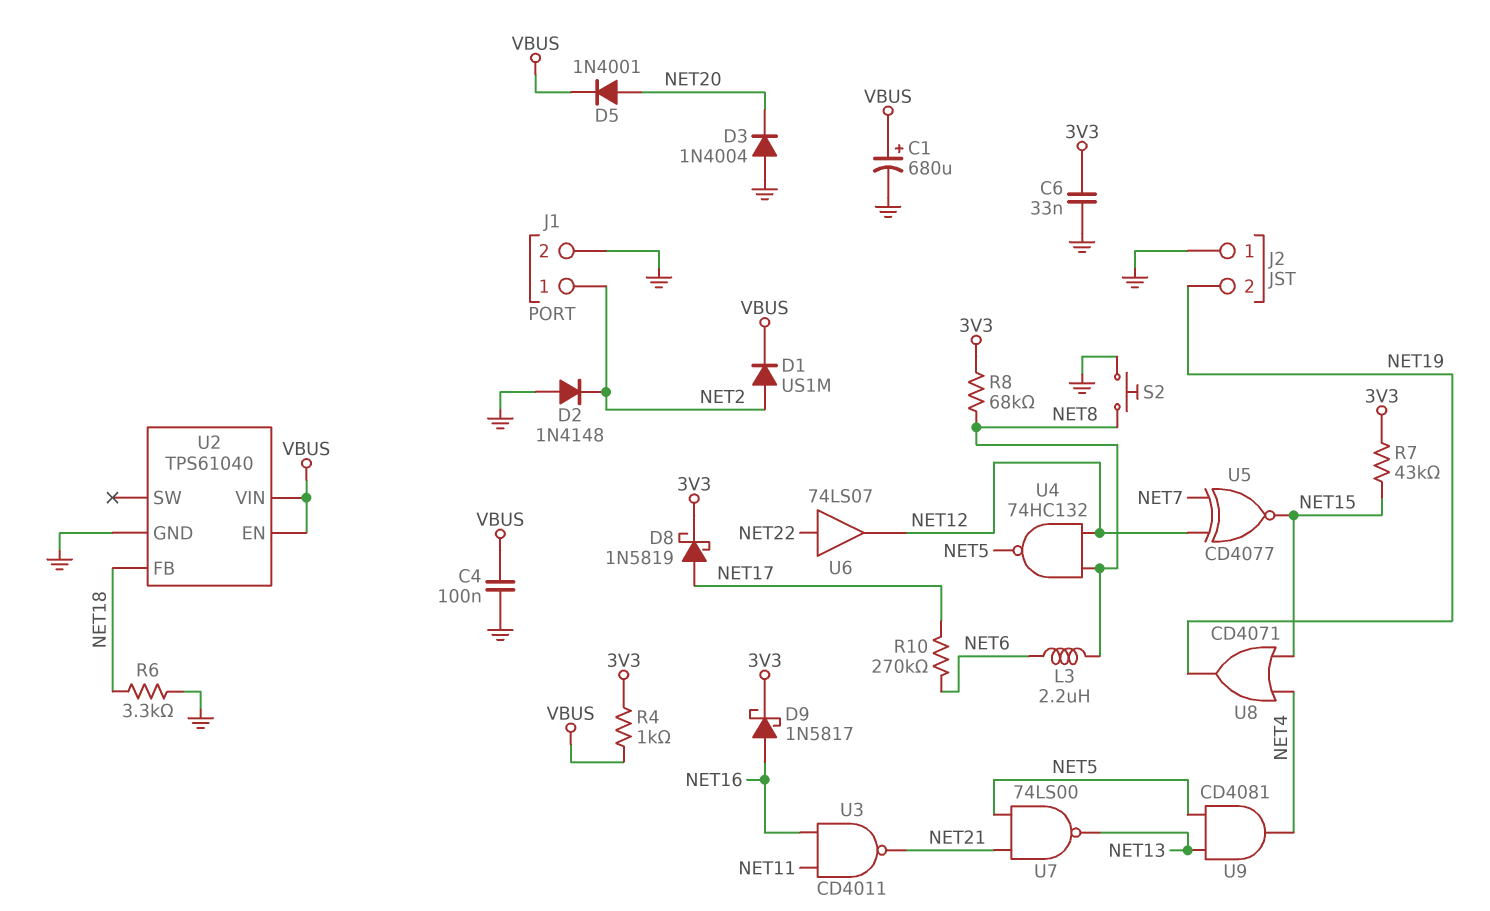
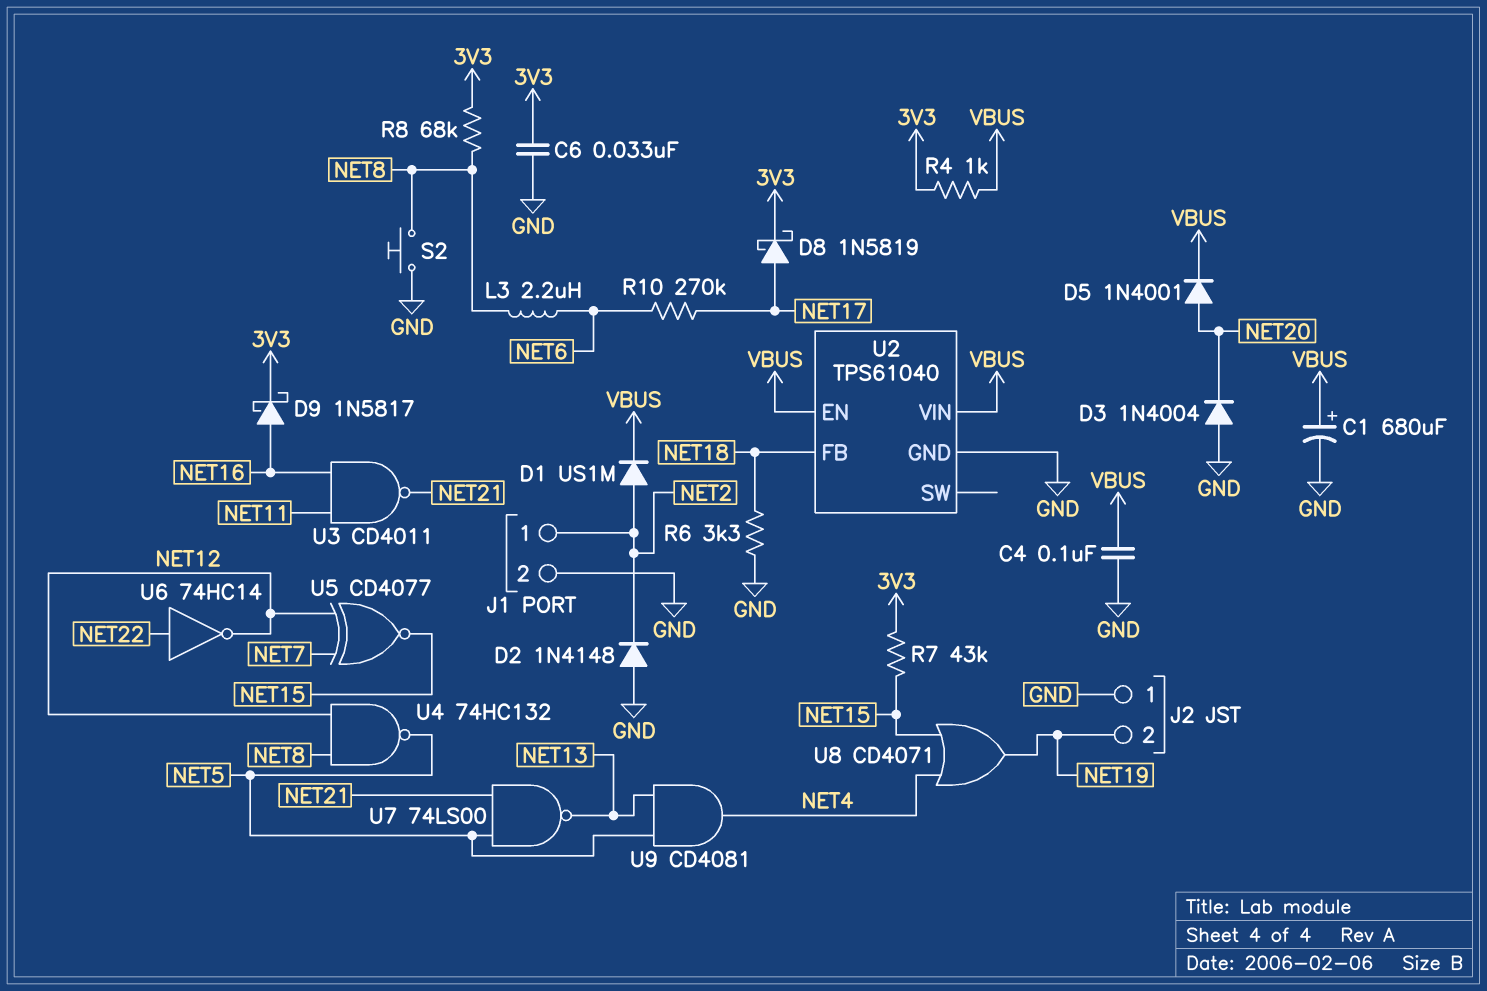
U6: buffer 74LS07 (in NET22, out NET12) -> NOT 74HC14 (in NET22, out NET12)

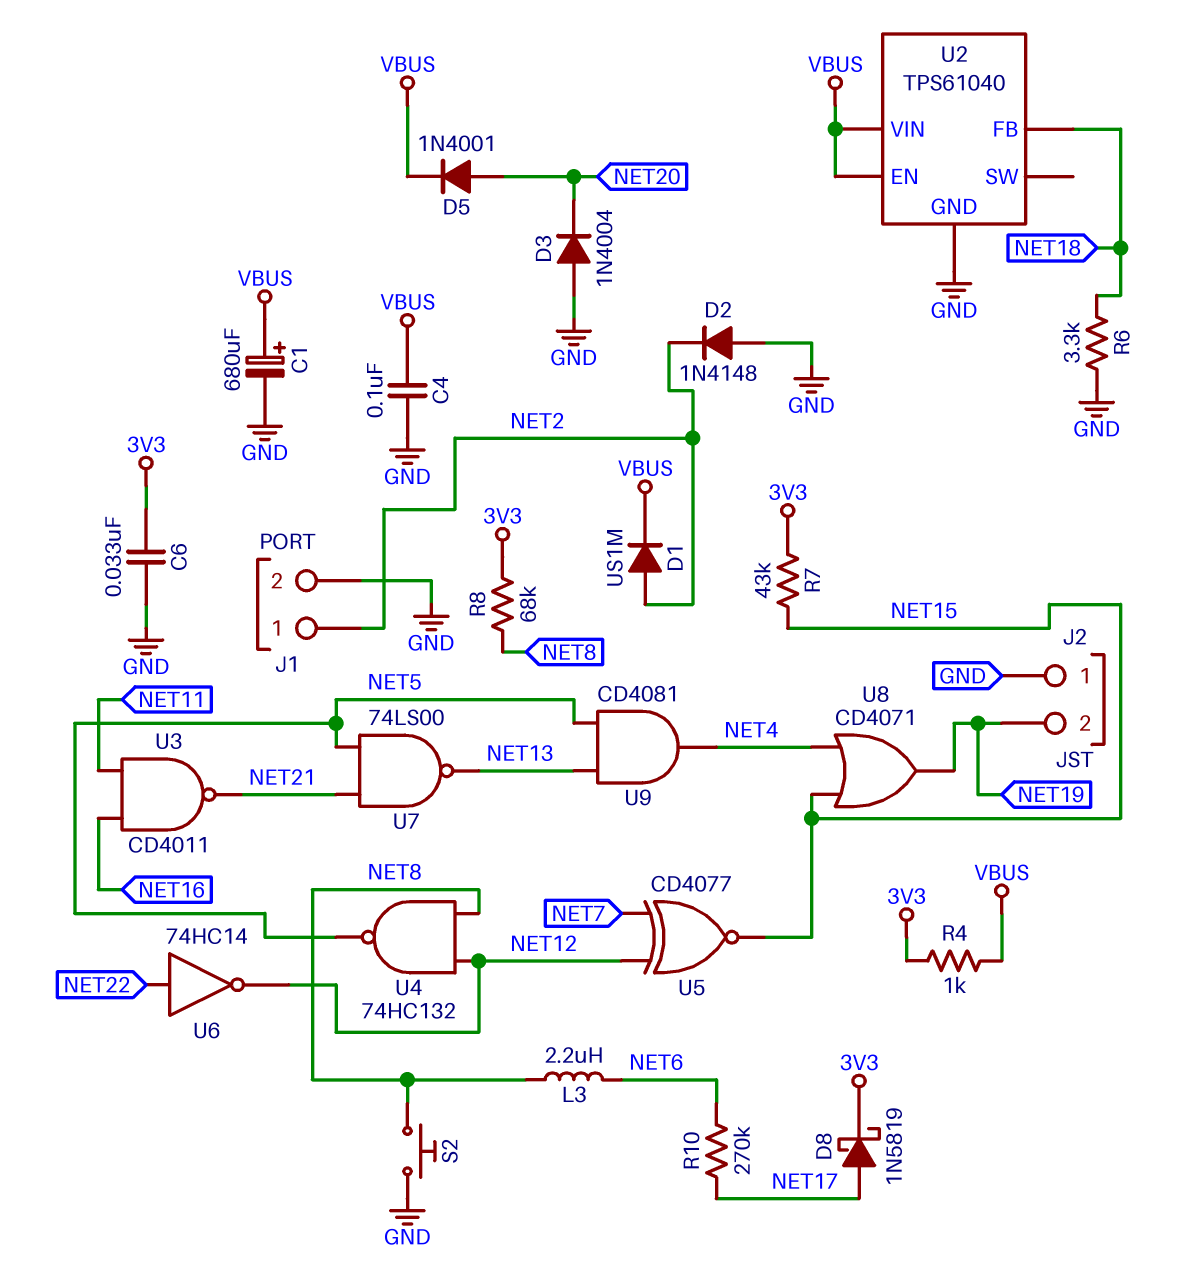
D9: schottky 1N5817 (A NET16, K 3V3) -> none

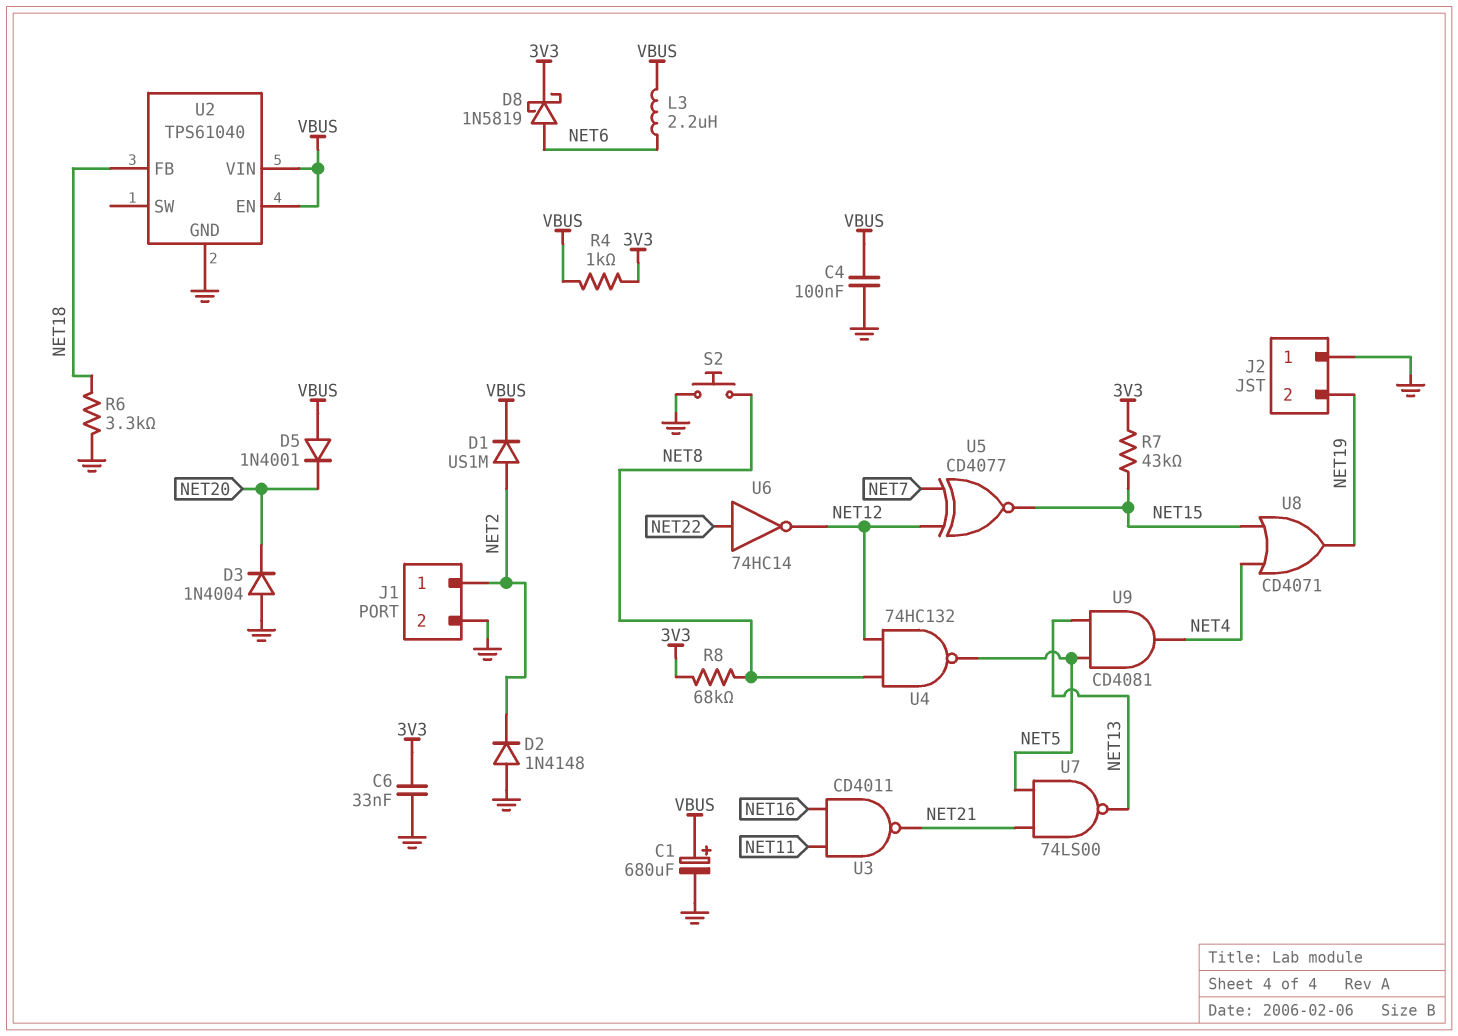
D5: diode 1N4001 (A NET20, K VBUS) -> diode 1N4001 (A VBUS, K NET20)
D8: schottky 1N5819 (A NET17, K 3V3) -> schottky 1N5819 (A NET6, K 3V3)
L3: 2.2uH (NET6, NET8) -> 2.2uH (NET6, VBUS)
R10: 270k (NET6, NET17) -> none

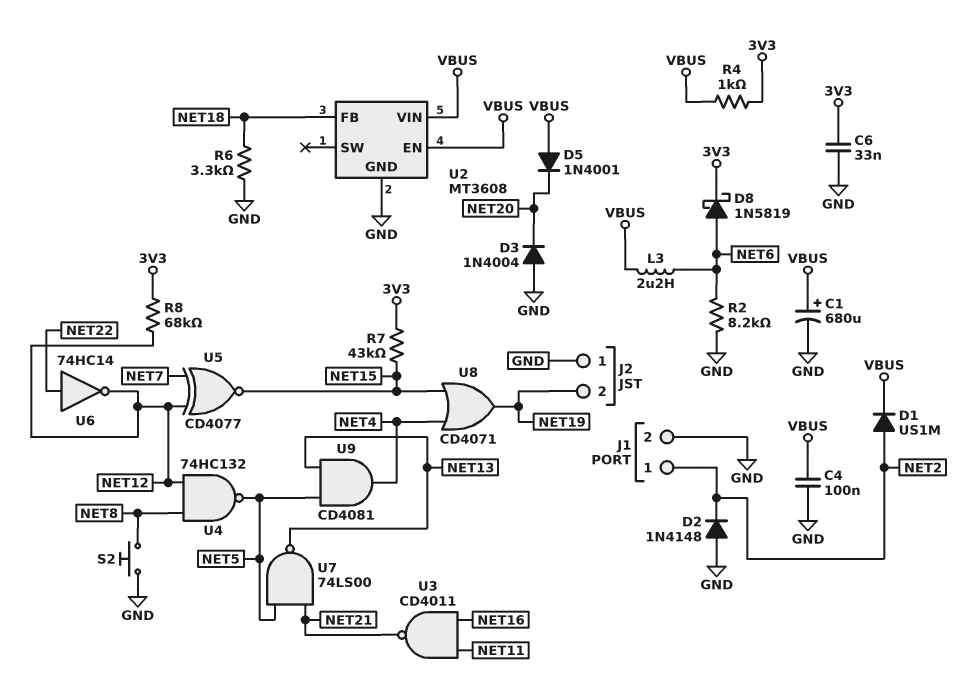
R2: none -> 8.2k (GND, NET6)
R8: 68k (3V3, NET8) -> 68k (3V3, NET12)
U2: TPS61040 -> MT3608

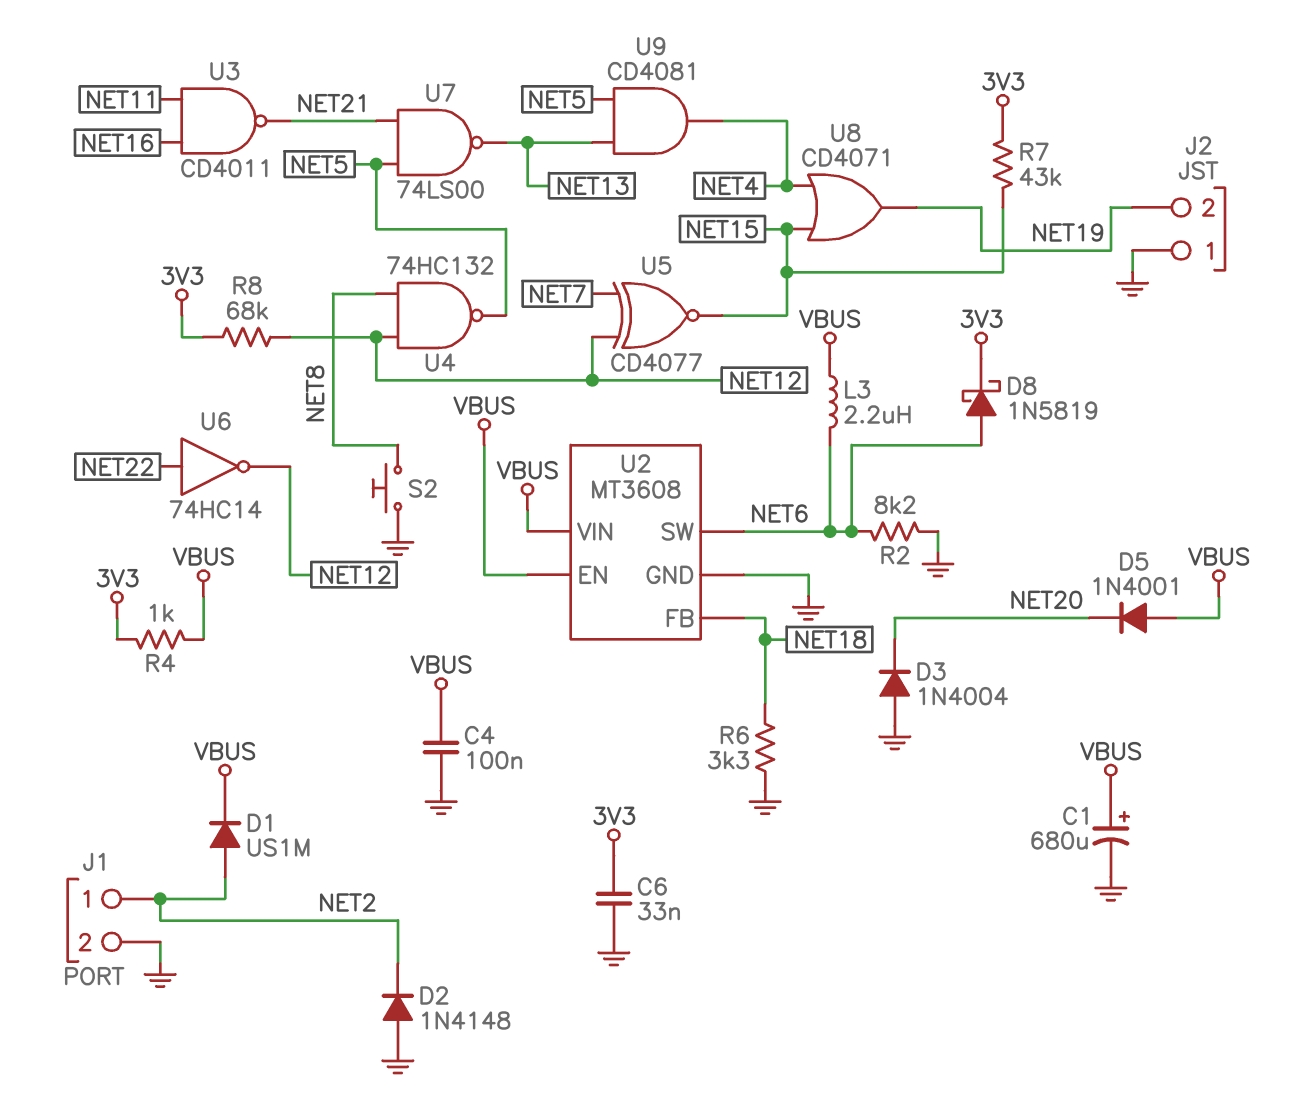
U2 pin SW: none -> NET6

